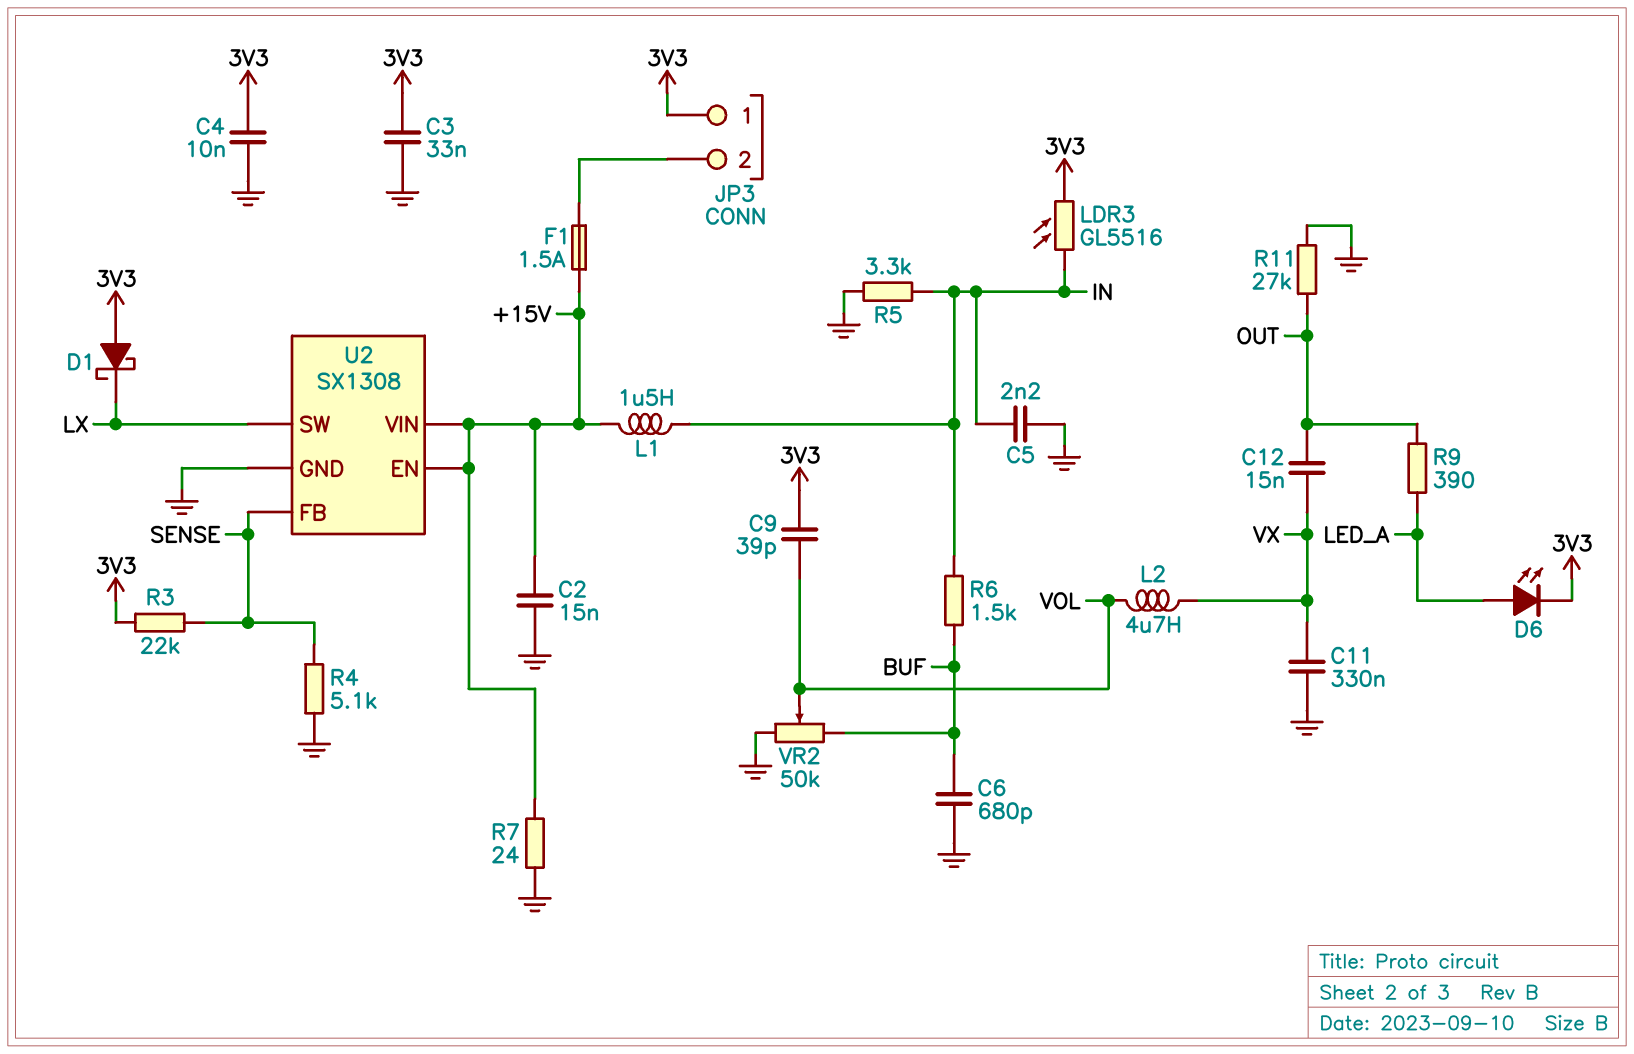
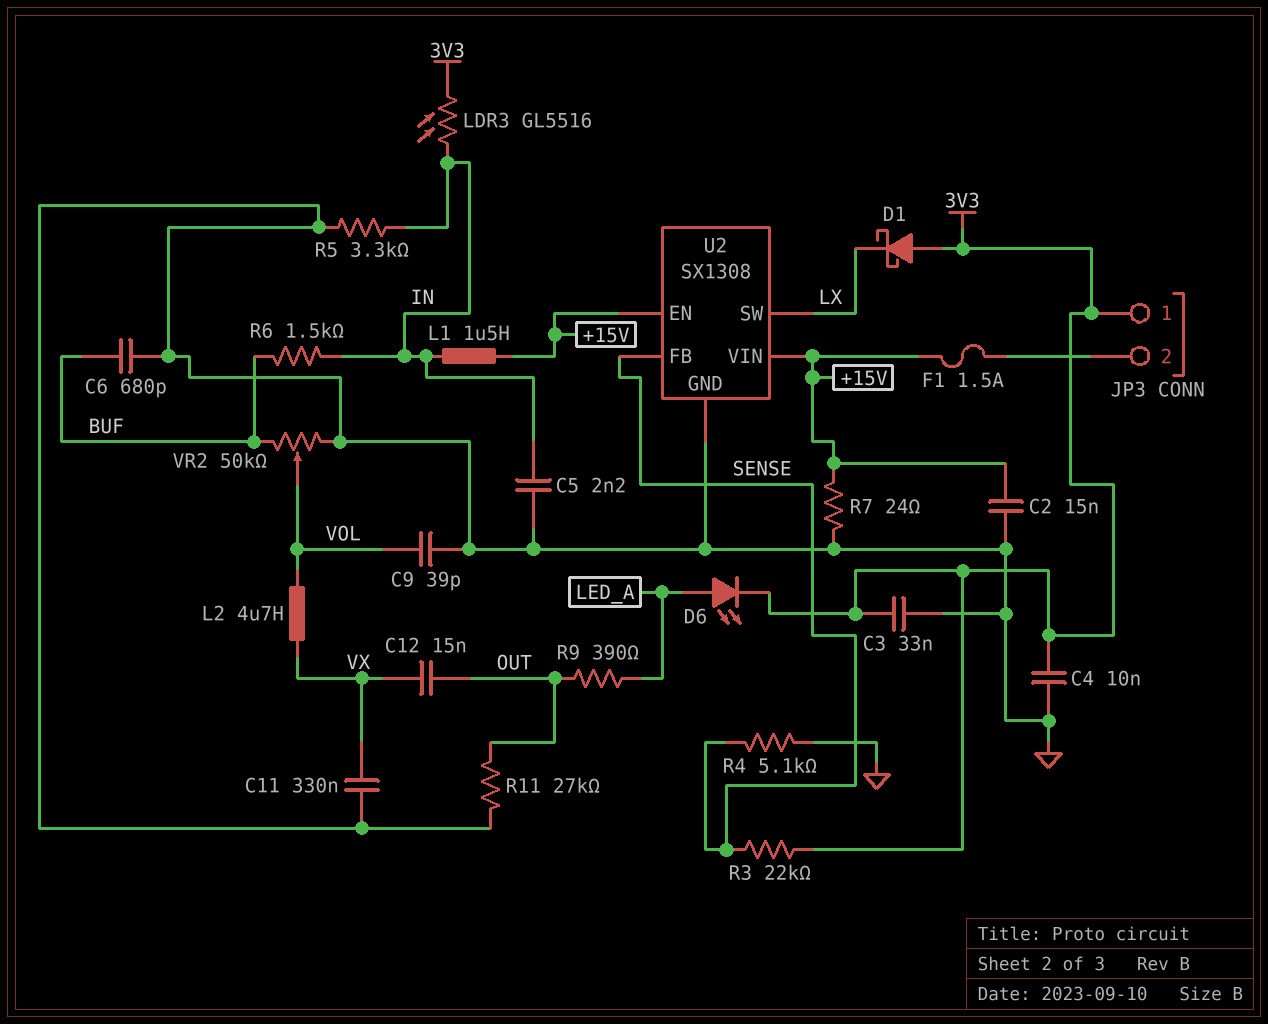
C9: 39pF (3V3, VOL) -> 39pF (GND, VOL)

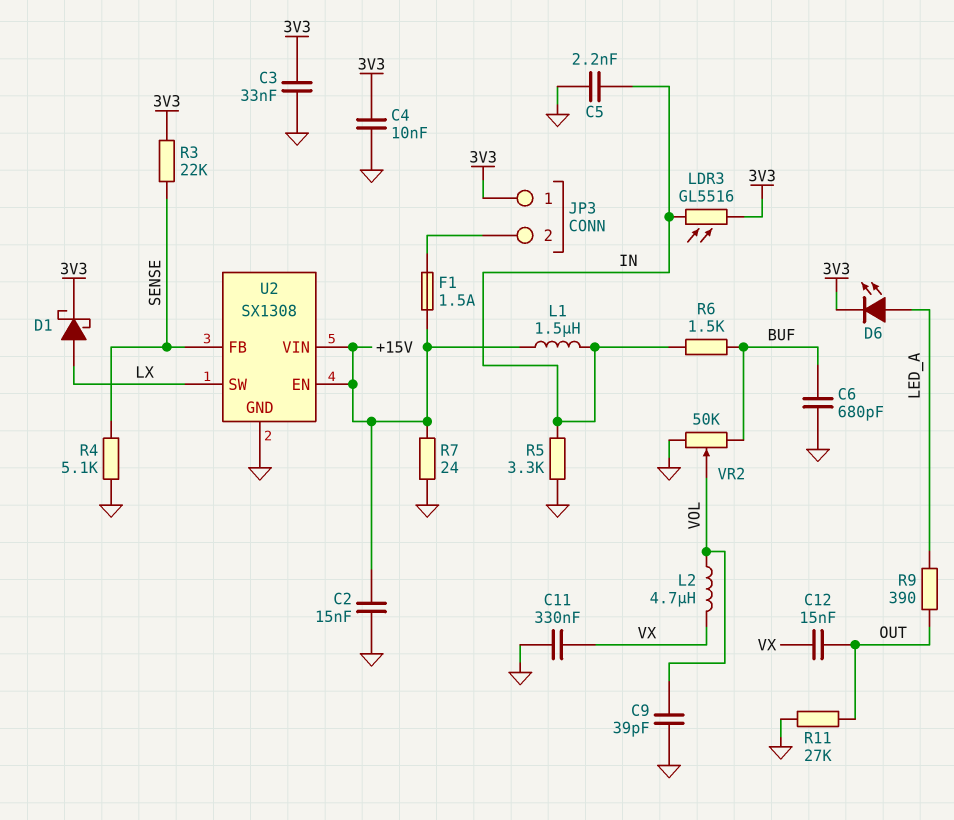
D1: schottky (A 3V3, K LX) -> schottky (A LX, K 3V3)

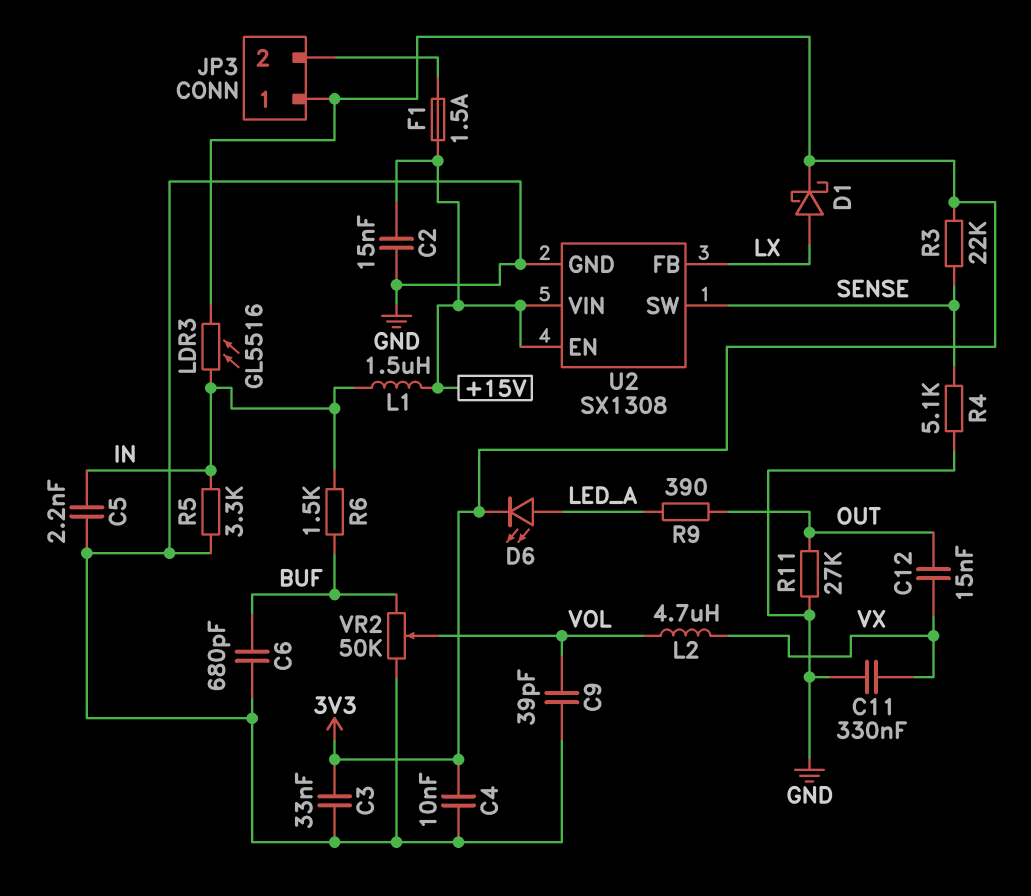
R7: 24 (+15V, GND) -> none
U2 pin FB: SENSE -> LX
U2 pin SW: LX -> SENSE

